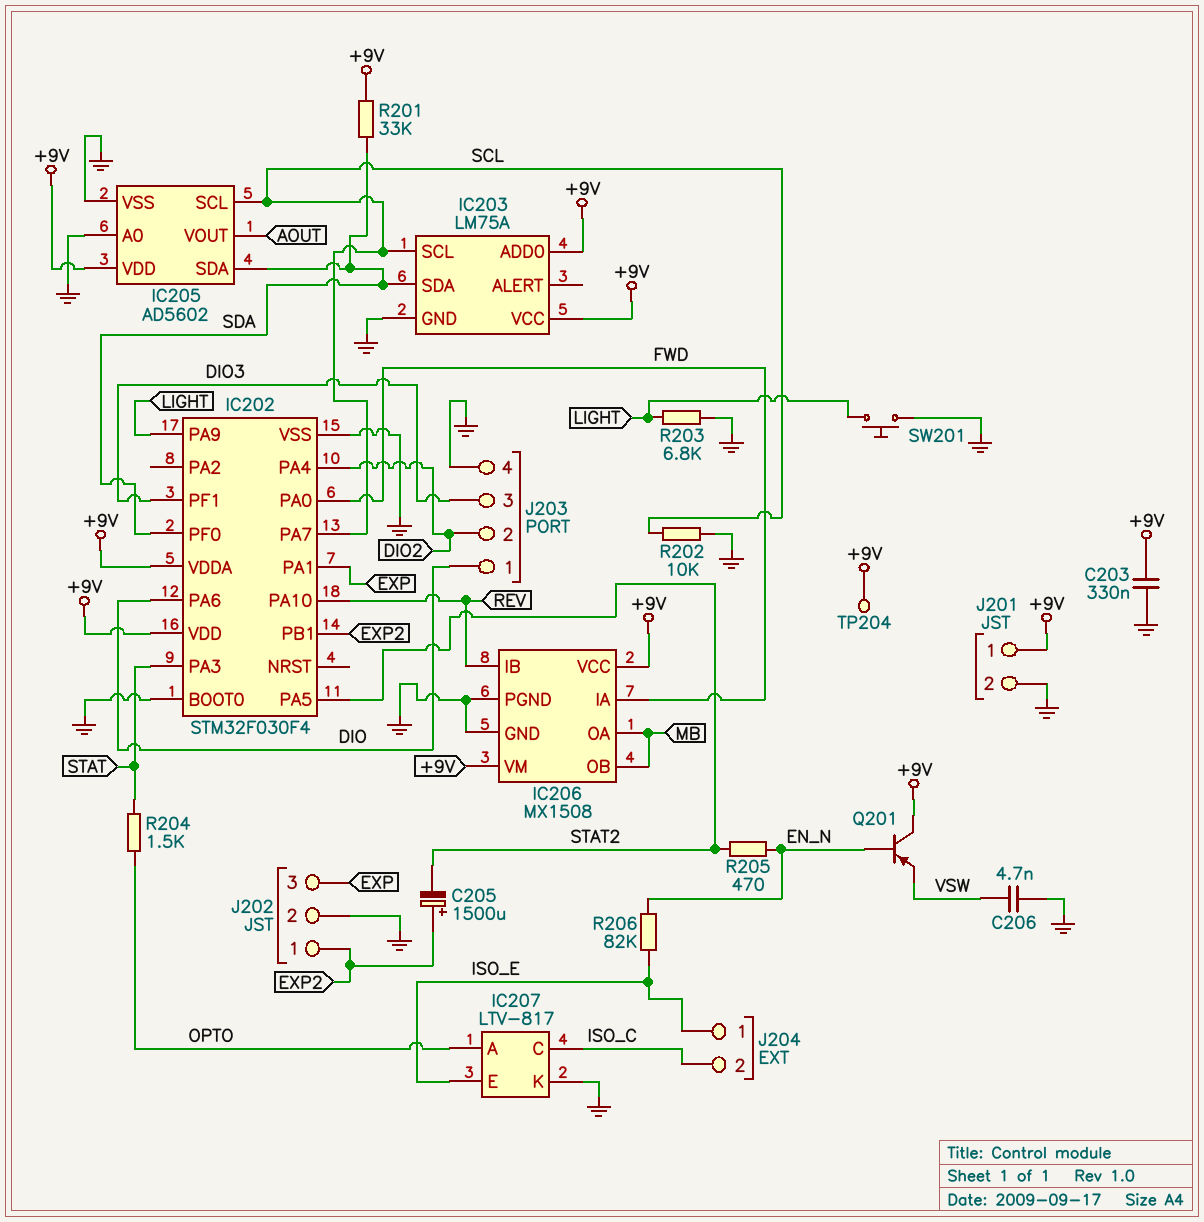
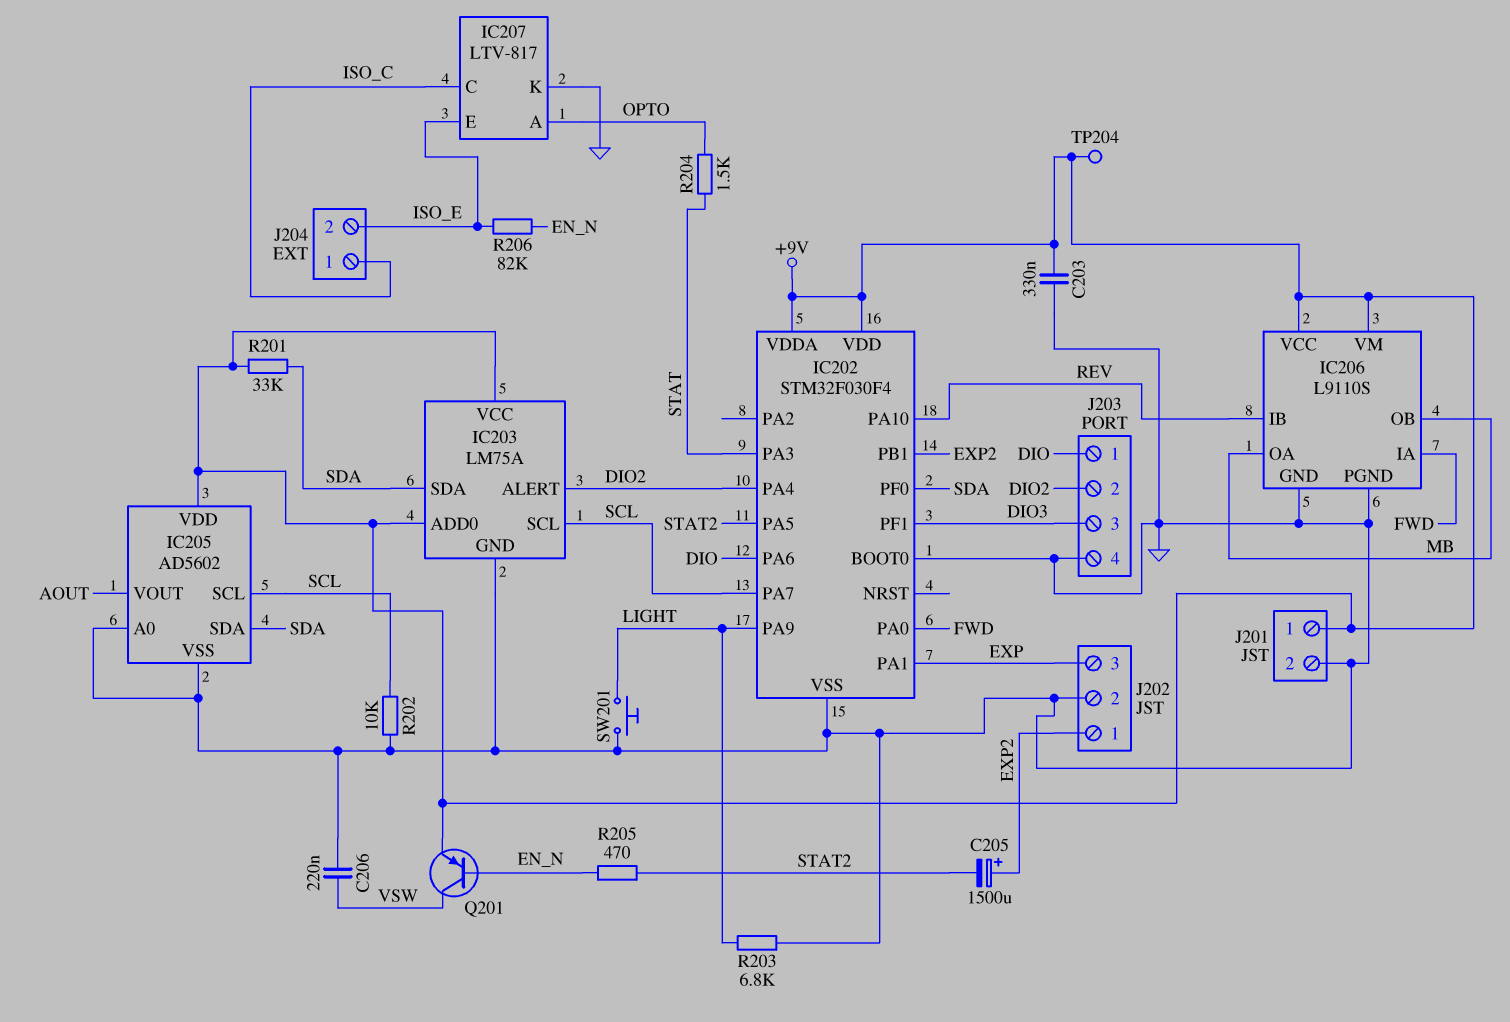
C206: 4.7nF (GND, VSW) -> 220nF (GND, VSW)
IC203 pin ALERT: none -> DIO2
IC206: MX1508 -> L9110S
J204 pin 1: ISO_E -> ISO_C
J204 pin 2: ISO_C -> ISO_E
Q201: PNP (B EN_N, C +9V, E VSW) -> PNP (B EN_N, C VSW, E +9V)

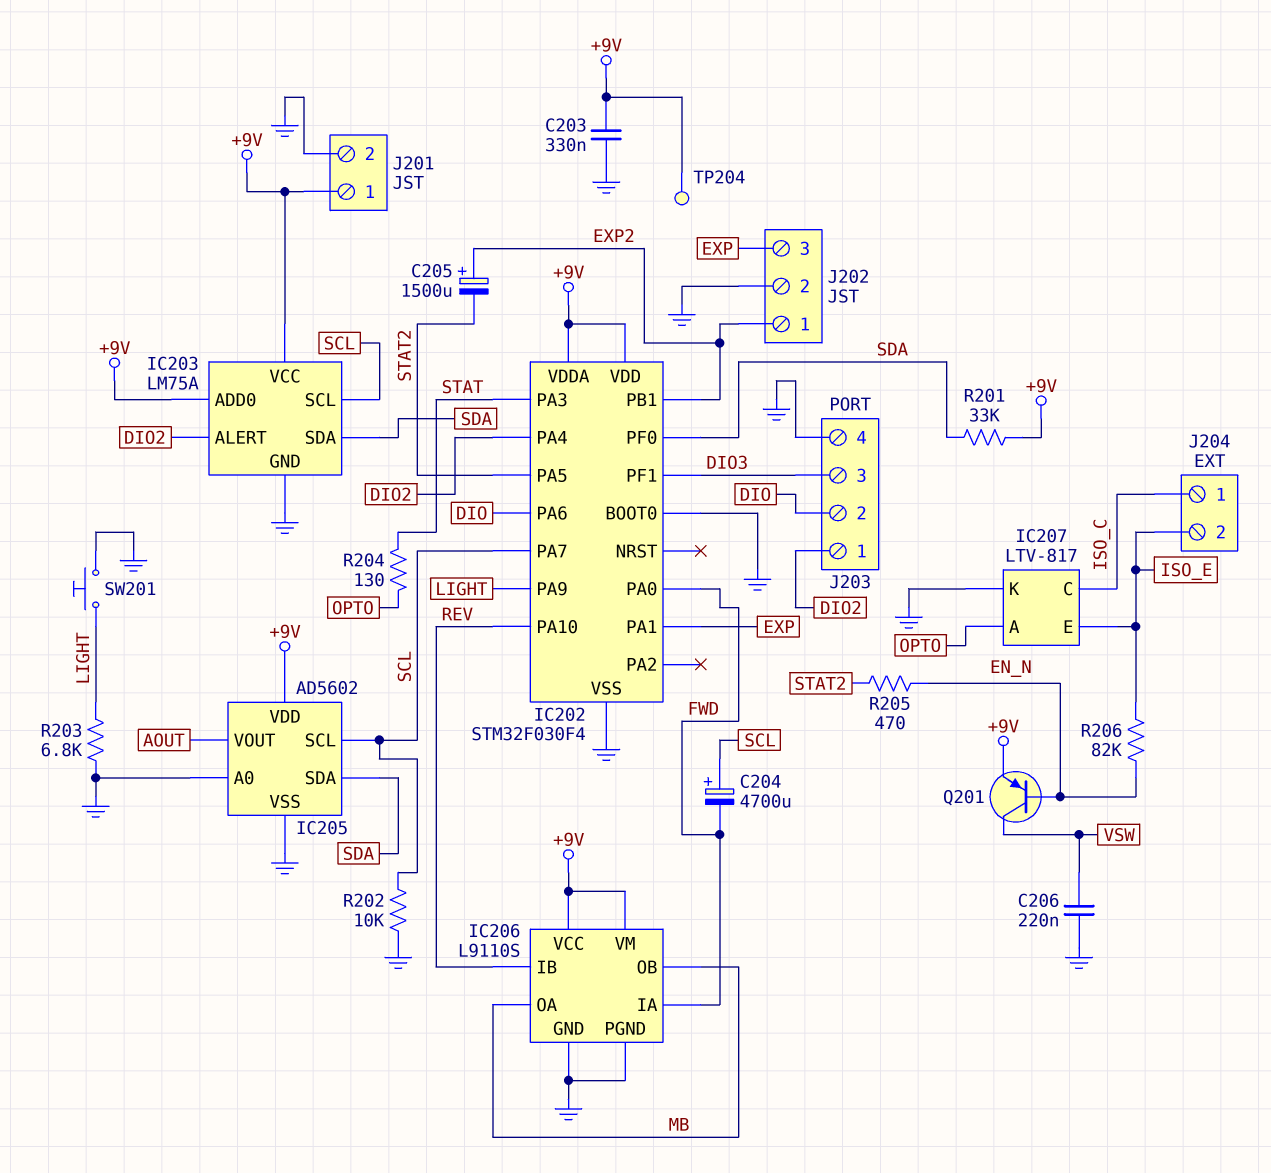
C204: none -> 4700uF (plus SCL, minus FWD)
J203 pin 1: DIO -> DIO2
J203 pin 2: DIO2 -> DIO
R204: 1.5k (OPTO, STAT) -> 130 (OPTO, STAT)

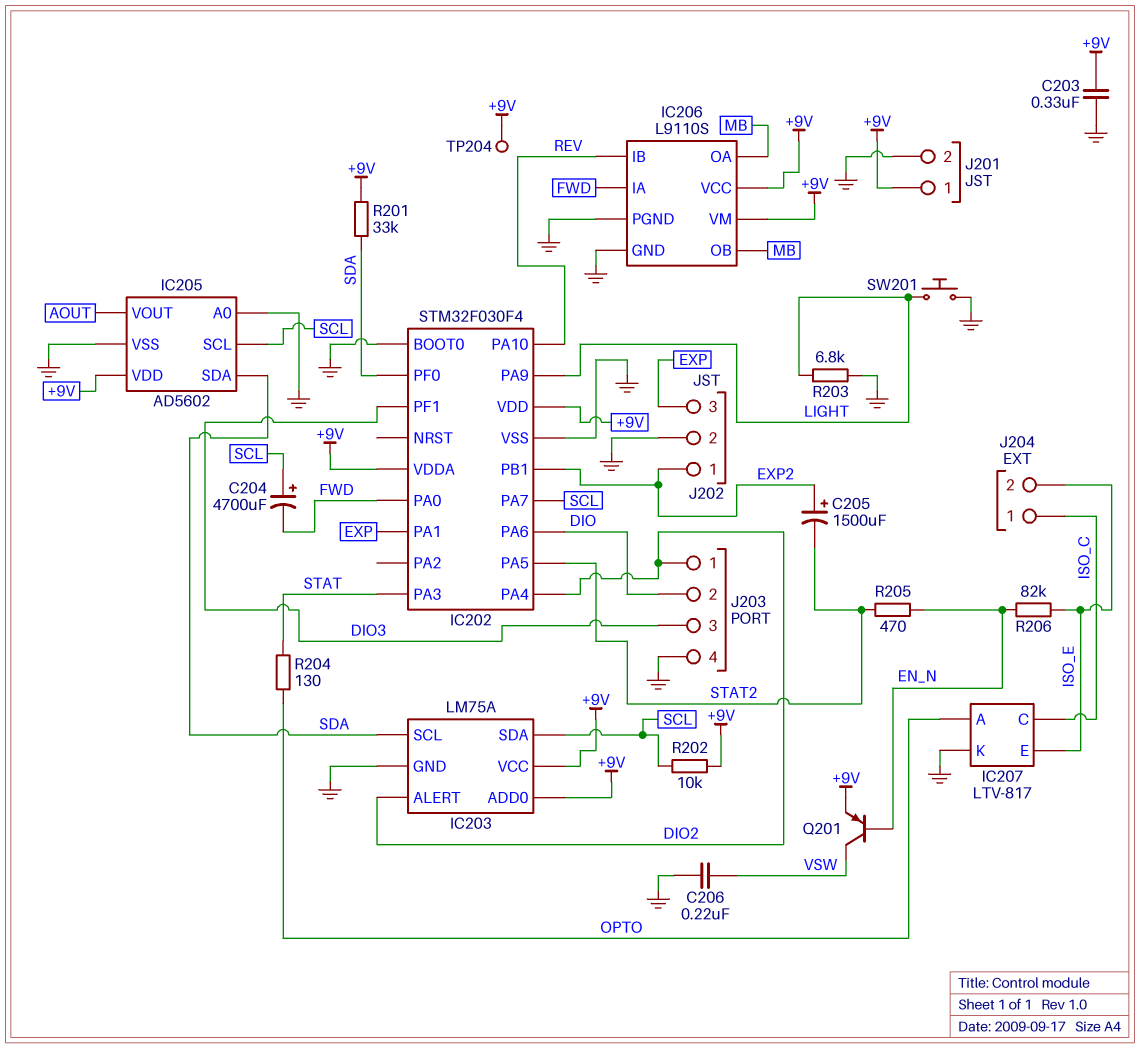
IC203 pin SCL: SCL -> SDA
IC203 pin SDA: SDA -> SCL
R202: 10k (GND, SCL) -> 10k (+9V, SCL)

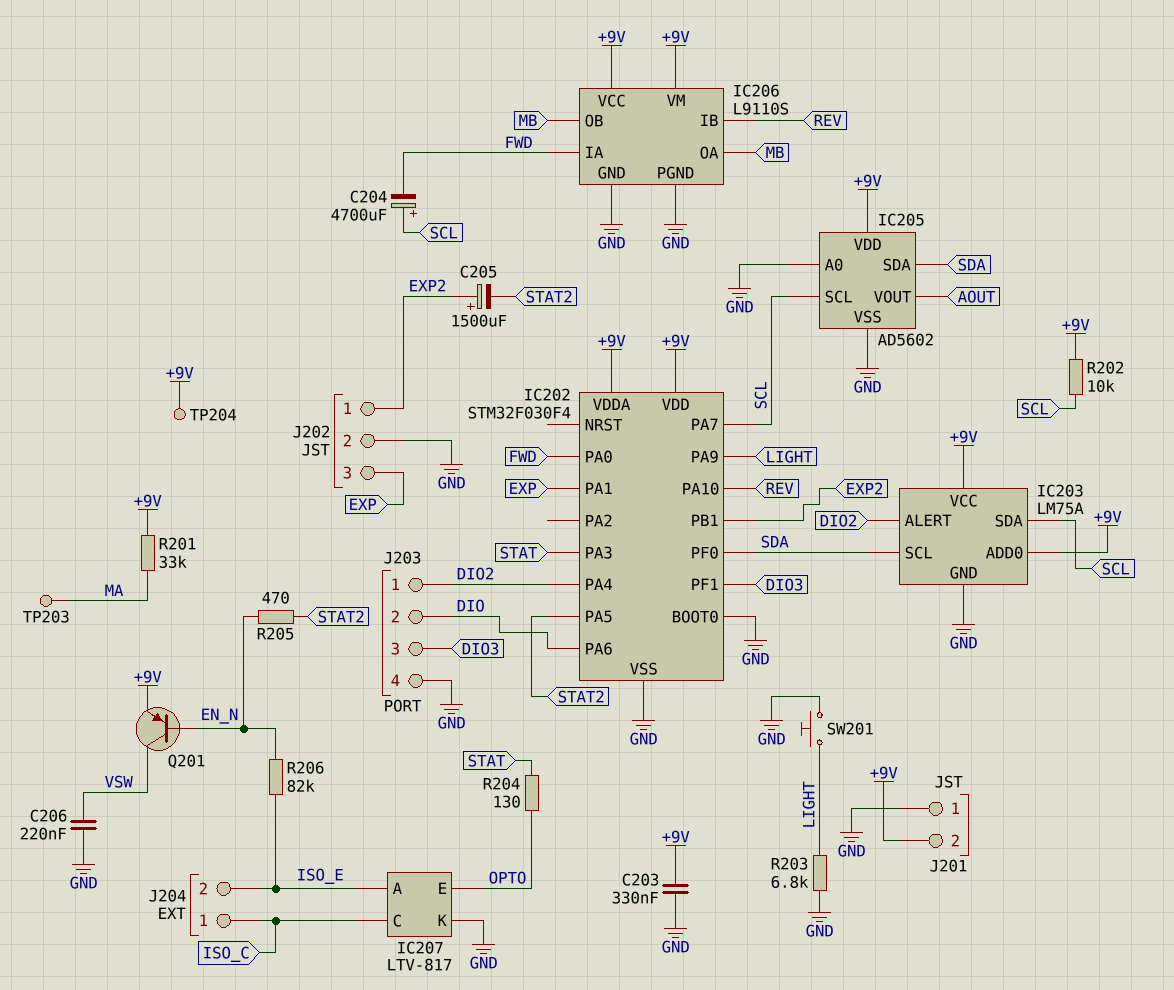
IC207 pin A: OPTO -> ISO_E
IC207 pin E: ISO_E -> OPTO
J201 pin 1: +9V -> GND
J201 pin 2: GND -> +9V
R201: 33k (+9V, SDA) -> 33k (+9V, MA)
TP203: none -> test point (MA)

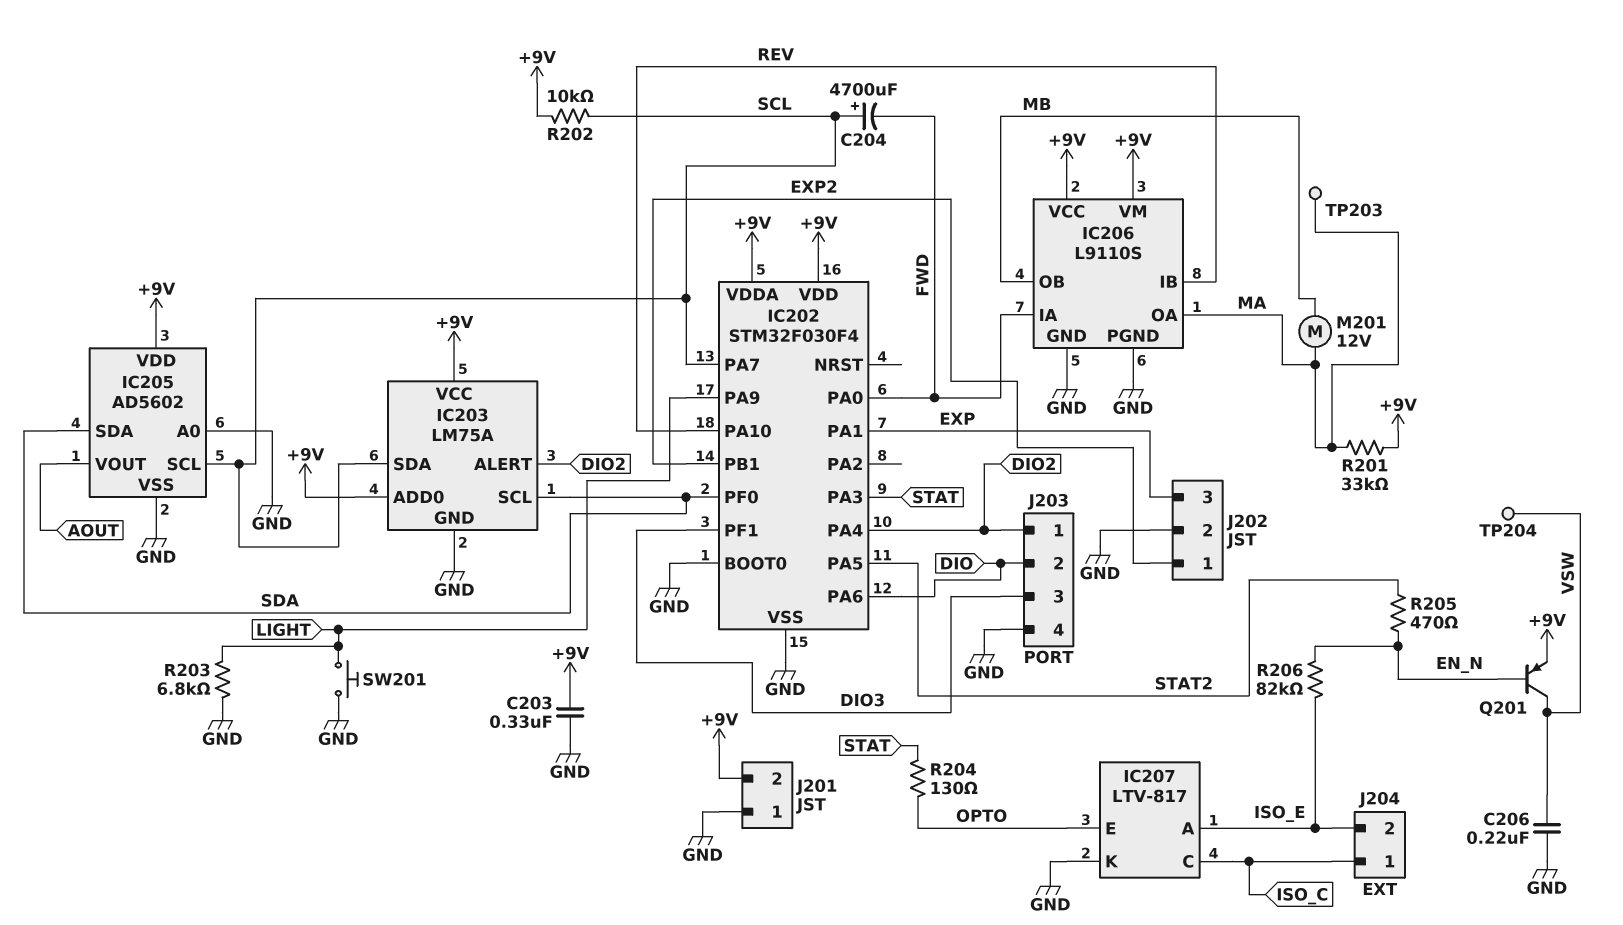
C205: 1500uF (plus EXP2, minus STAT2) -> none
IC206 pin OA: MB -> MA
M201: none -> motor 12V (MA, MB)
TP204: test point (+9V) -> test point (VSW)

